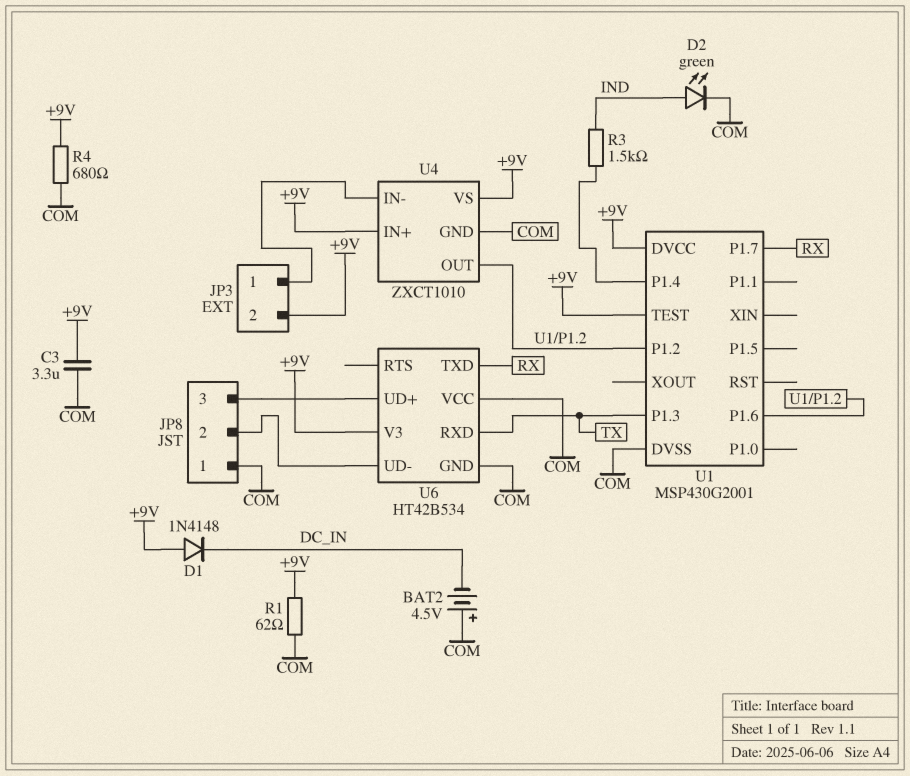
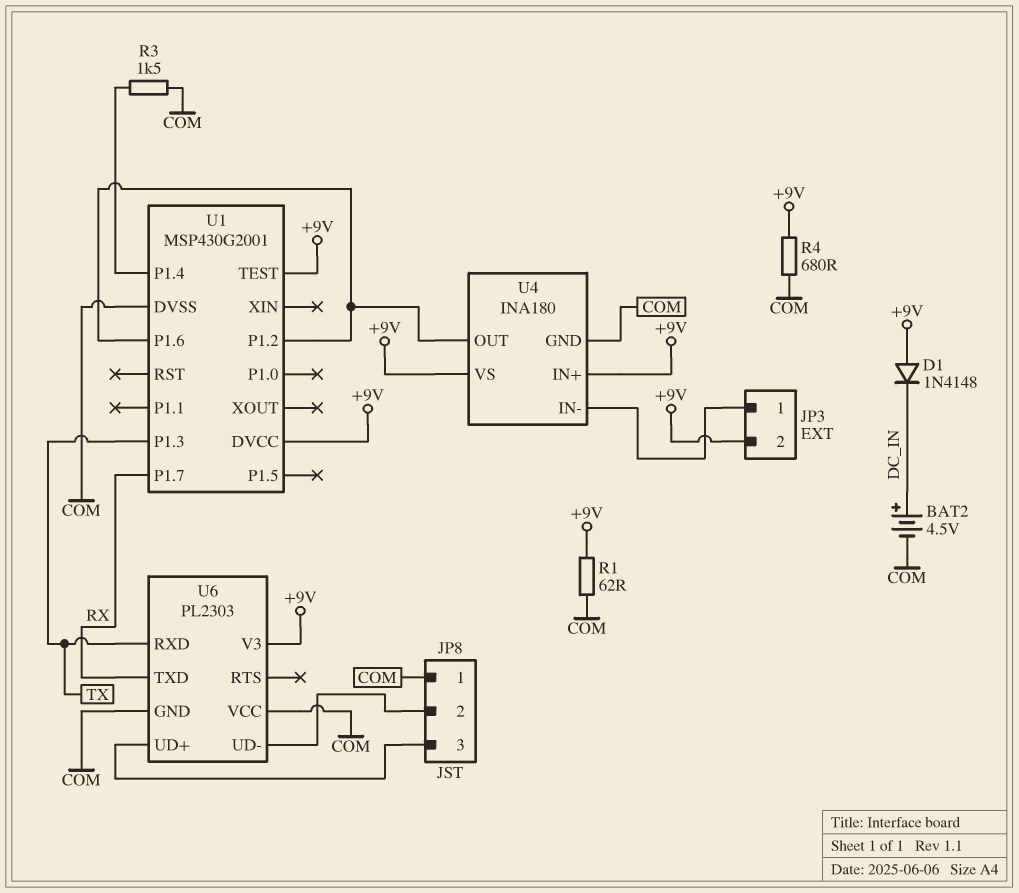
BAT2: 4.5V (plus COM, minus DC_IN) -> 4.5V (plus DC_IN, minus COM)
C3: 3.3uF (+9V, COM) -> none
D2: LED green (A IND, K COM) -> none
R3: 1.5k (IND, U1/P1.4) -> 1.5k (COM, U1/P1.4)
U4: ZXCT1010 -> INA180
U6: HT42B534 -> PL2303

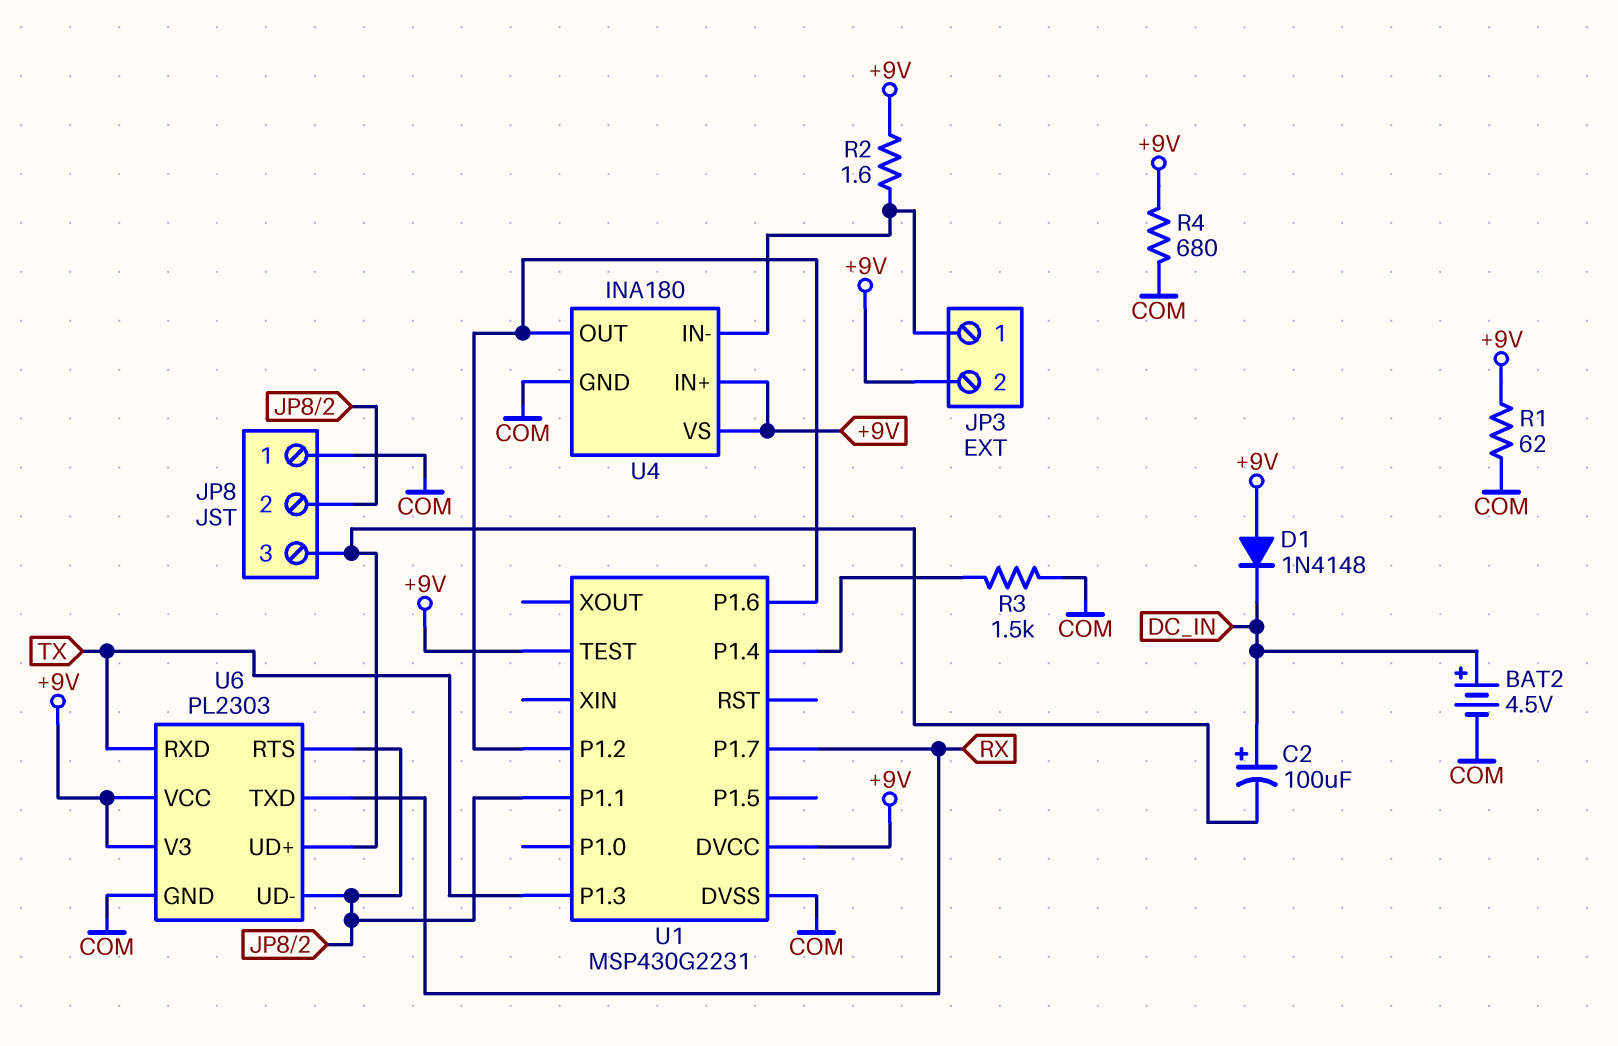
C2: none -> 100uF (plus DC_IN, minus JP8/3)
R2: none -> 1.6 (+9V, JP3/1)
U1: MSP430G2001 -> MSP430G2231
U1 pin P1.1: none -> JP8/2
U6 pin RTS: none -> JP8/2
U6 pin VCC: COM -> +9V

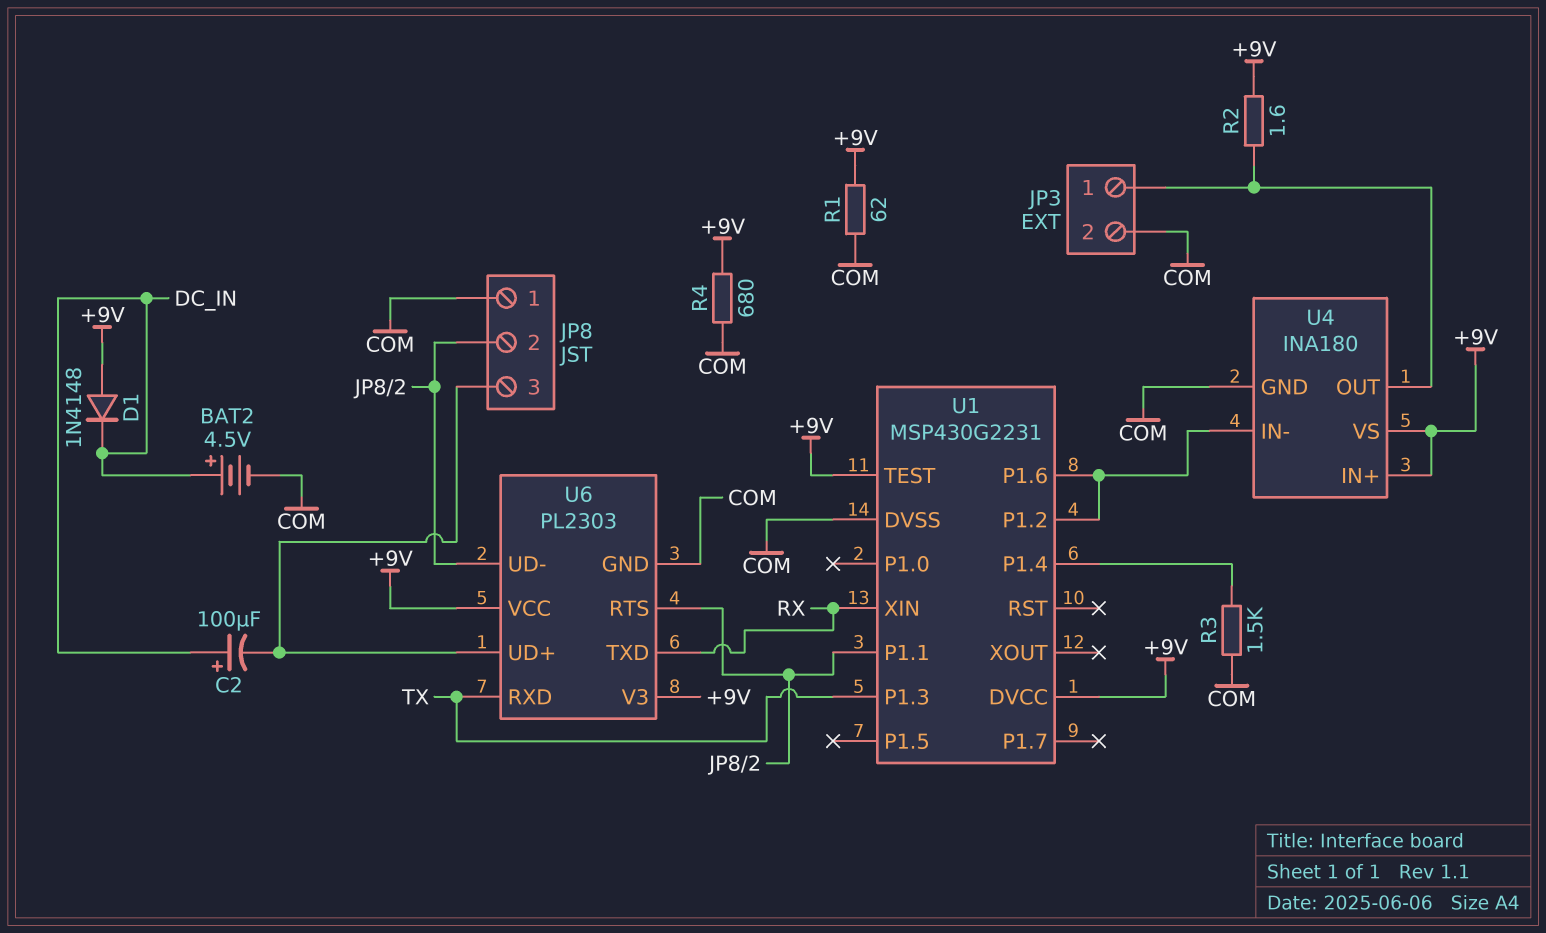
JP3 pin 2: +9V -> COM
U1 pin P1.7: RX -> none
U1 pin XIN: none -> RX
U4 pin IN-: JP3/1 -> U1/P1.2
U4 pin OUT: U1/P1.2 -> JP3/1

